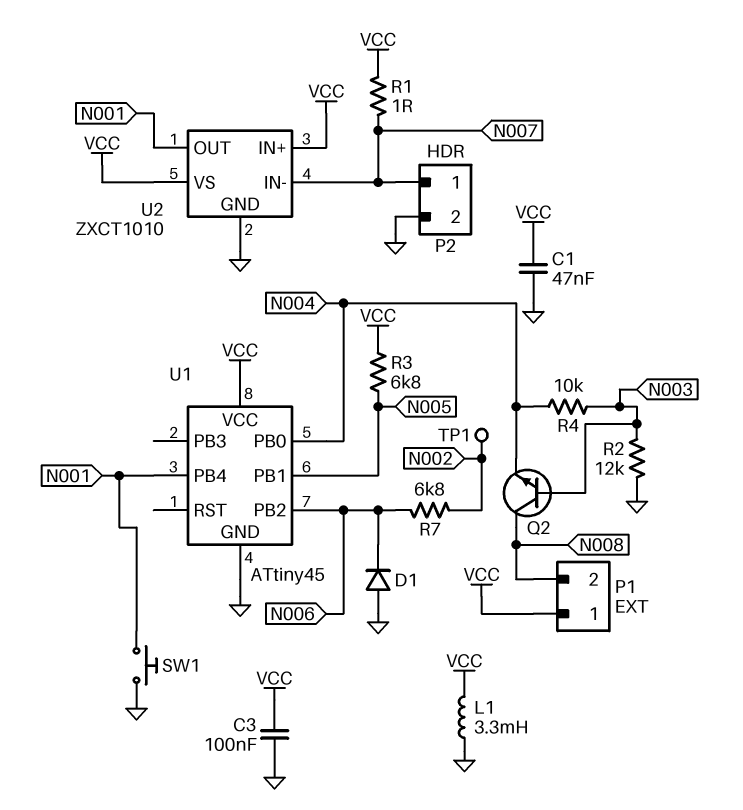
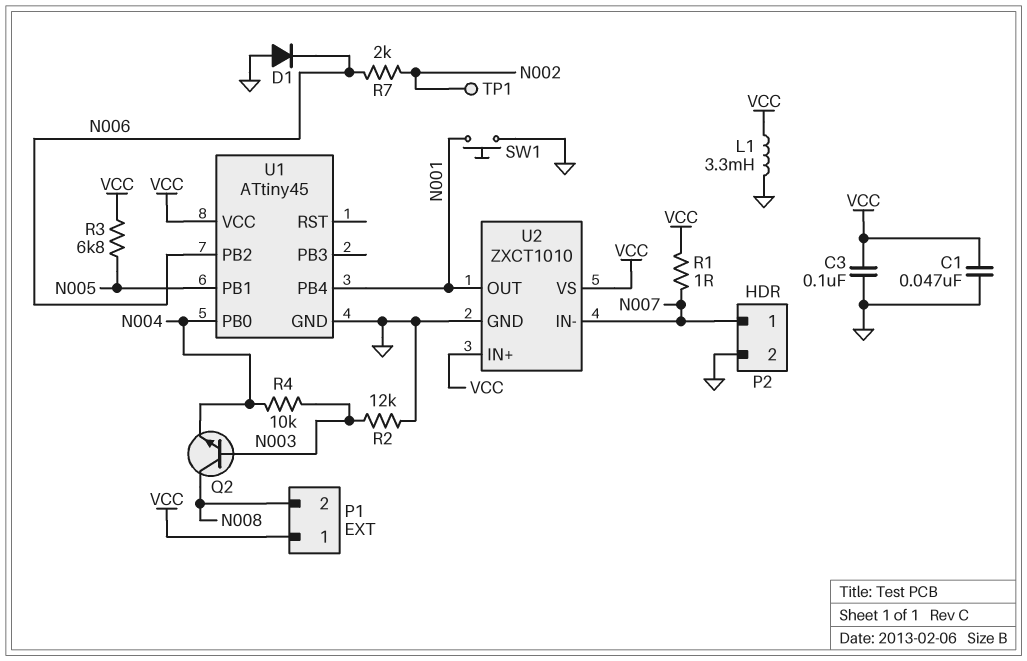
R7: 6.8k (N002, N006) -> 2k (N002, N006)

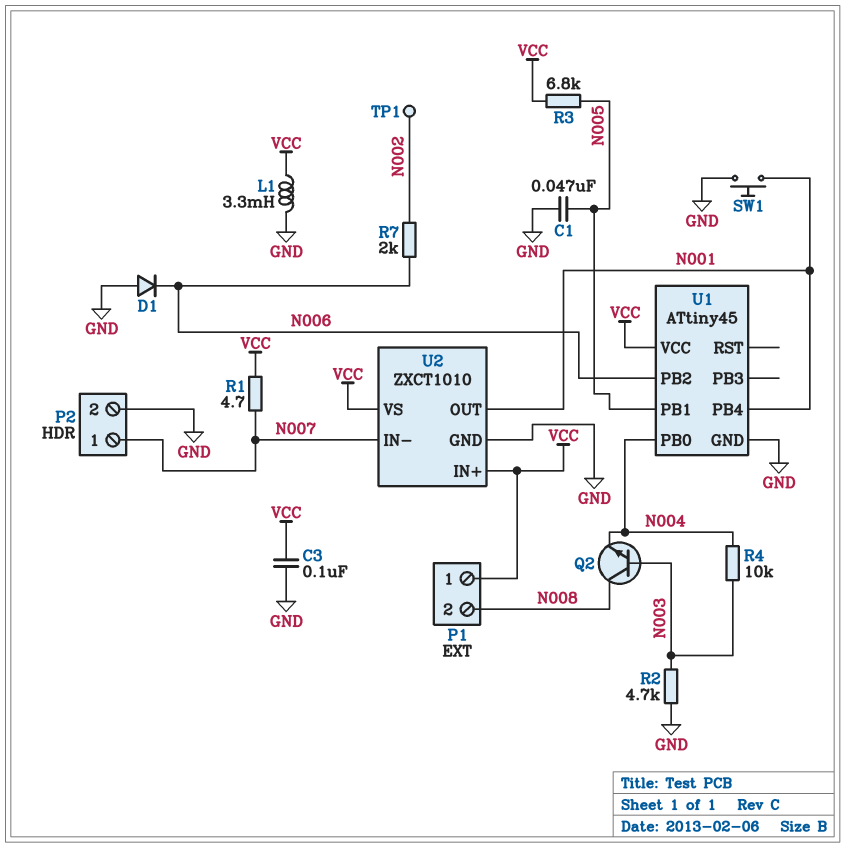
C1: 47nF (GND, VCC) -> 47nF (GND, N005)
R1: 1 (N007, VCC) -> 4.7 (N007, VCC)
R2: 12k (GND, N003) -> 4.7k (GND, N003)

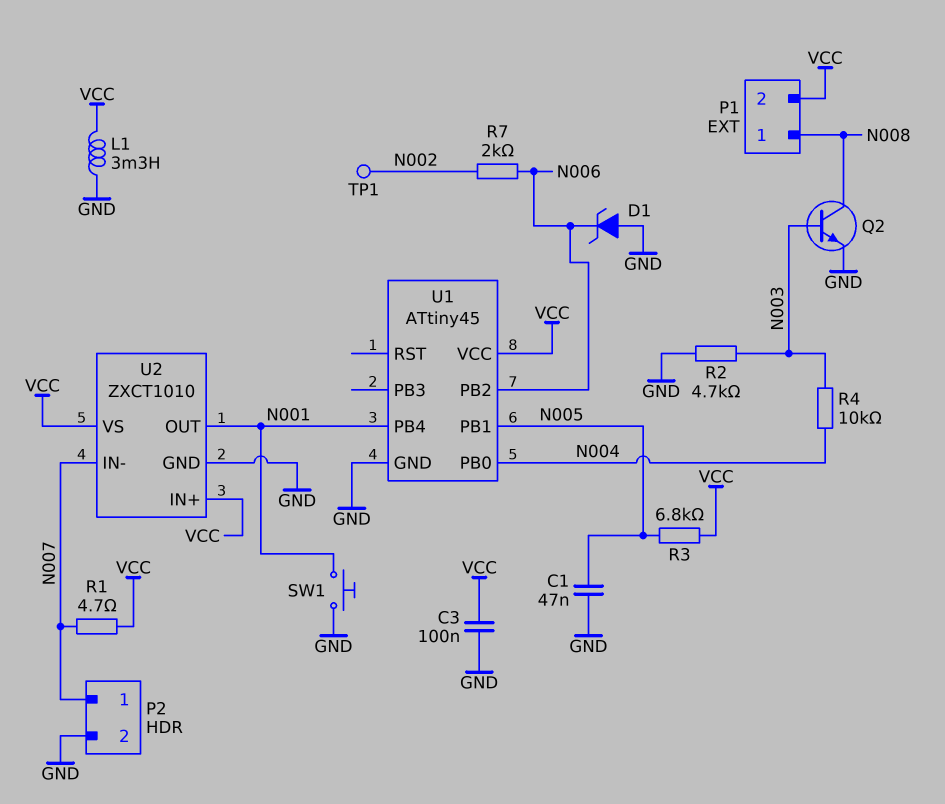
D1: diode (A GND, K N006) -> zener (A GND, K N006)
P1 pin 1: VCC -> N008
P1 pin 2: N008 -> VCC
Q2: NPN (B N003, C N008, E N004) -> NPN (B N003, C N008, E GND)

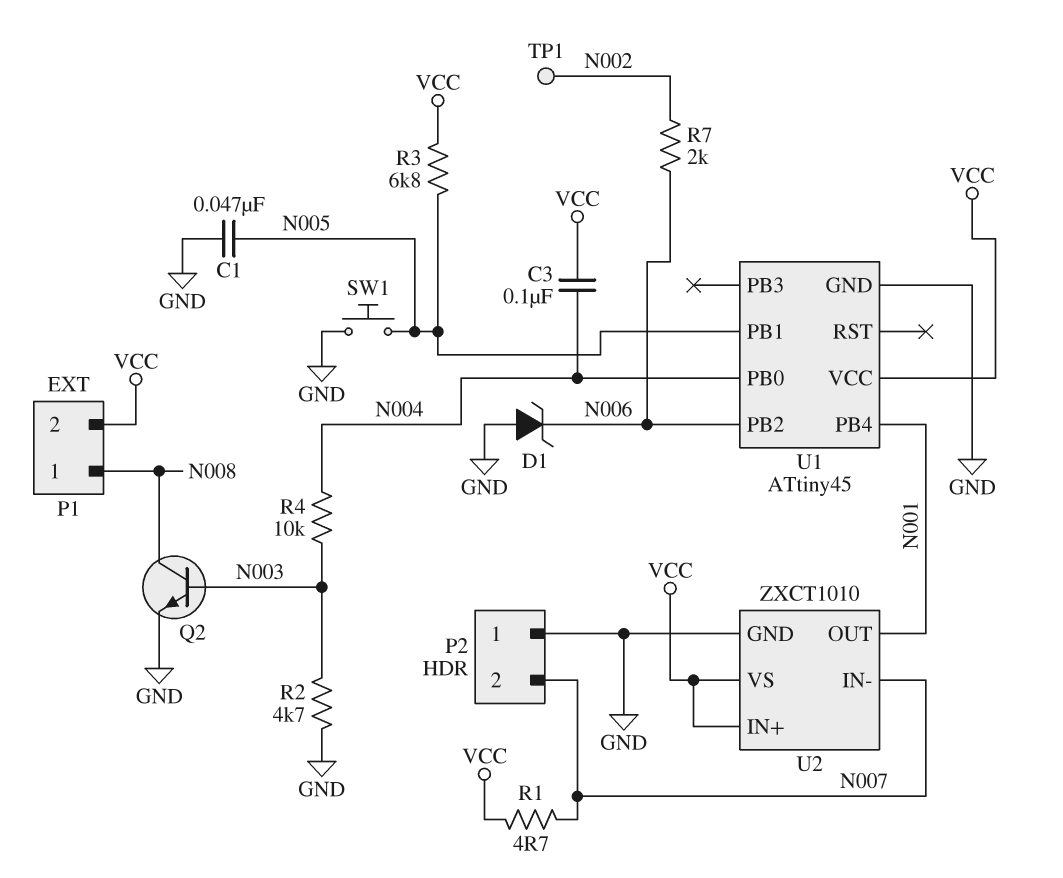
C3: 100nF (GND, VCC) -> 100nF (N004, VCC)
L1: 3.3mH (GND, VCC) -> none
P2 pin 1: N007 -> GND
P2 pin 2: GND -> N007
SW1: button (GND, N001) -> button (GND, N005)

